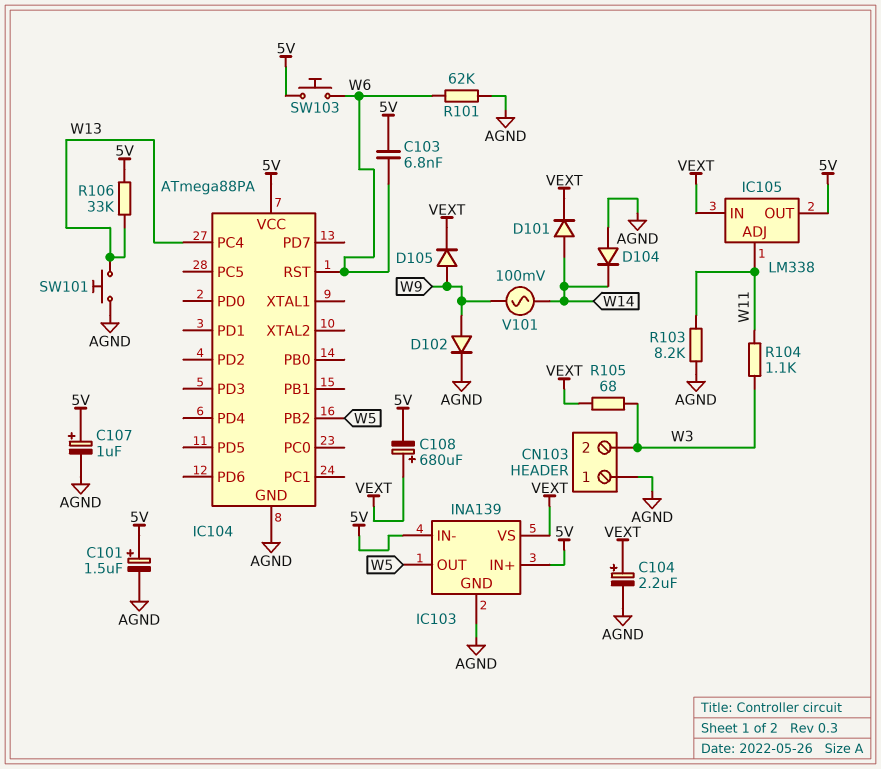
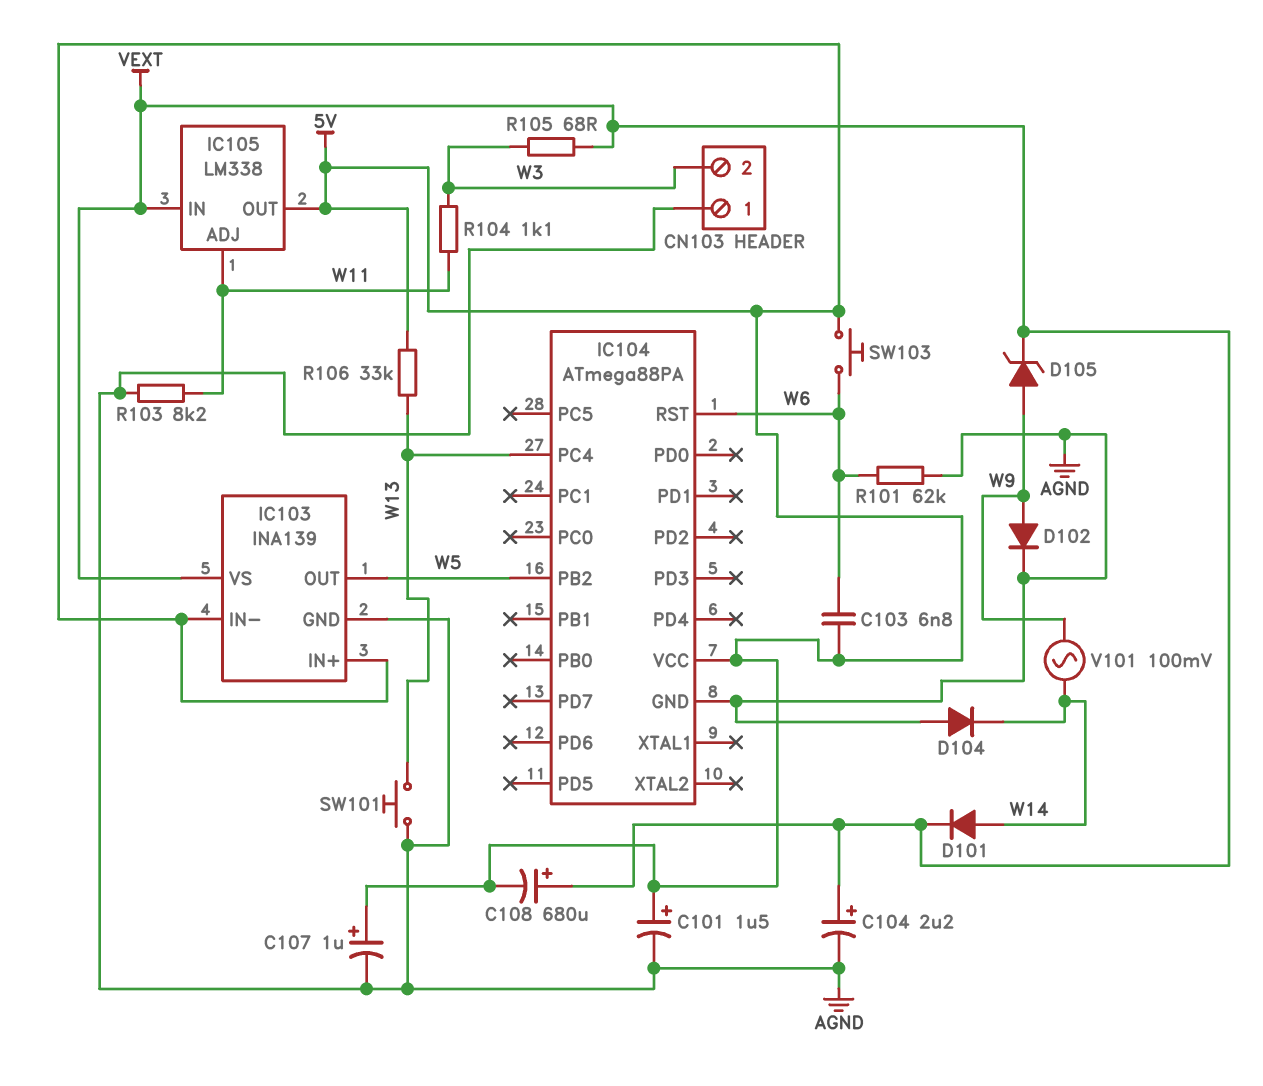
D105: diode (A W9, K VEXT) -> zener (A W9, K VEXT)

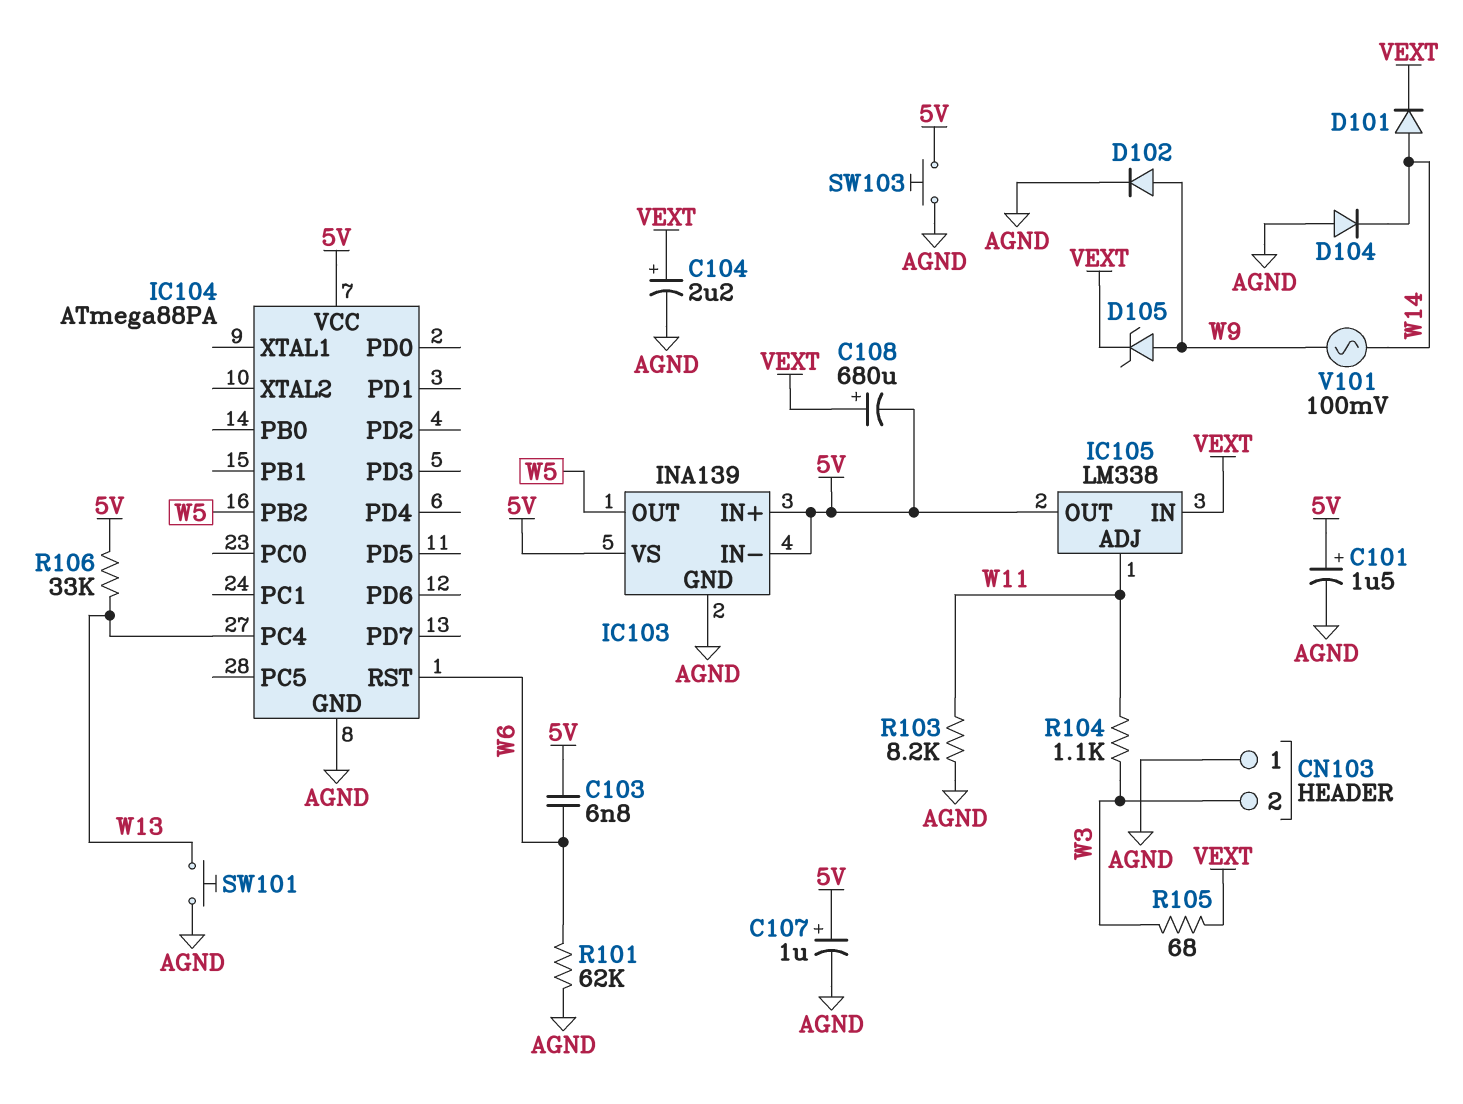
IC103 pin VS: VEXT -> 5V
SW103: button (5V, W6) -> button (5V, AGND)

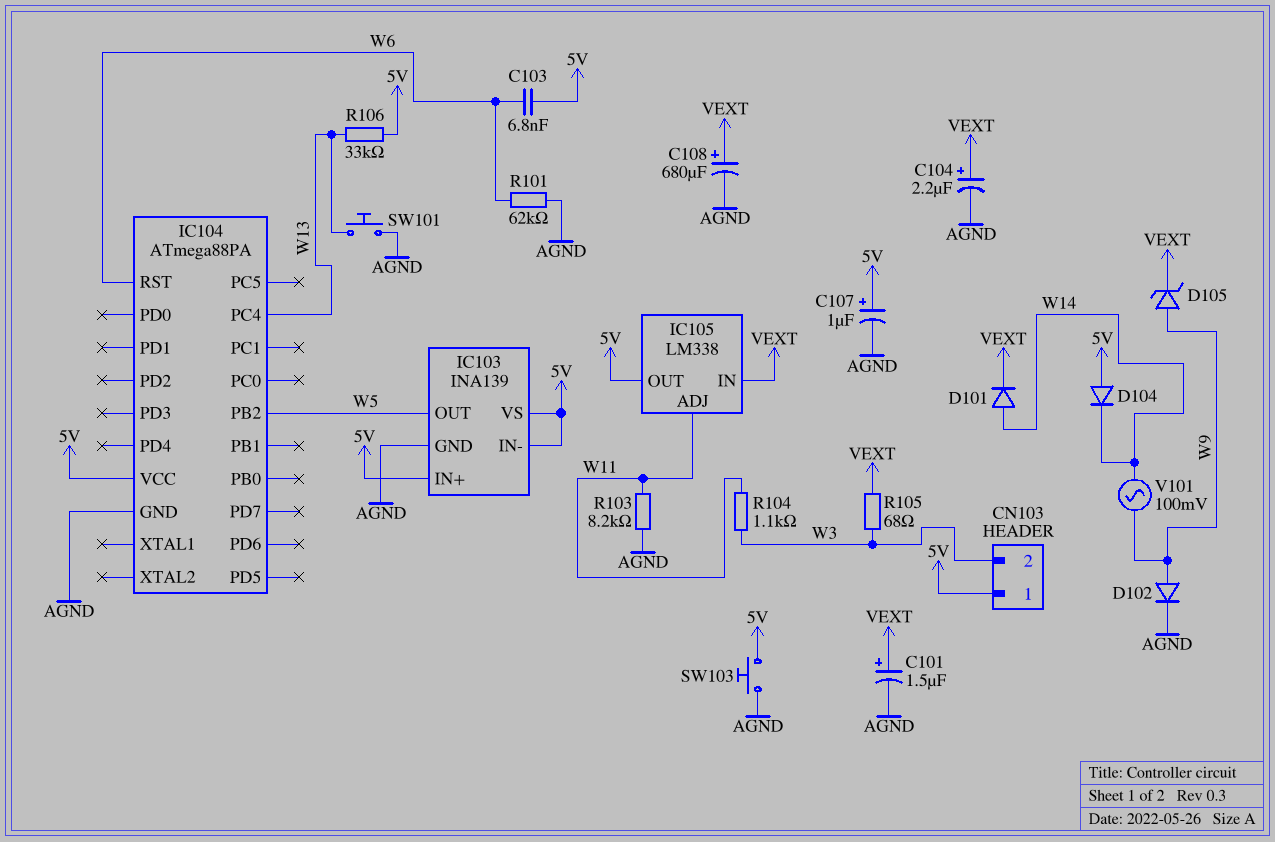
C101: 1.5uF (plus 5V, minus AGND) -> 1.5uF (plus VEXT, minus AGND)
C108: 680uF (plus VEXT, minus 5V) -> 680uF (plus VEXT, minus AGND)
CN103 pin 1: AGND -> 5V
D104: diode (A AGND, K W14) -> diode (A 5V, K W14)

